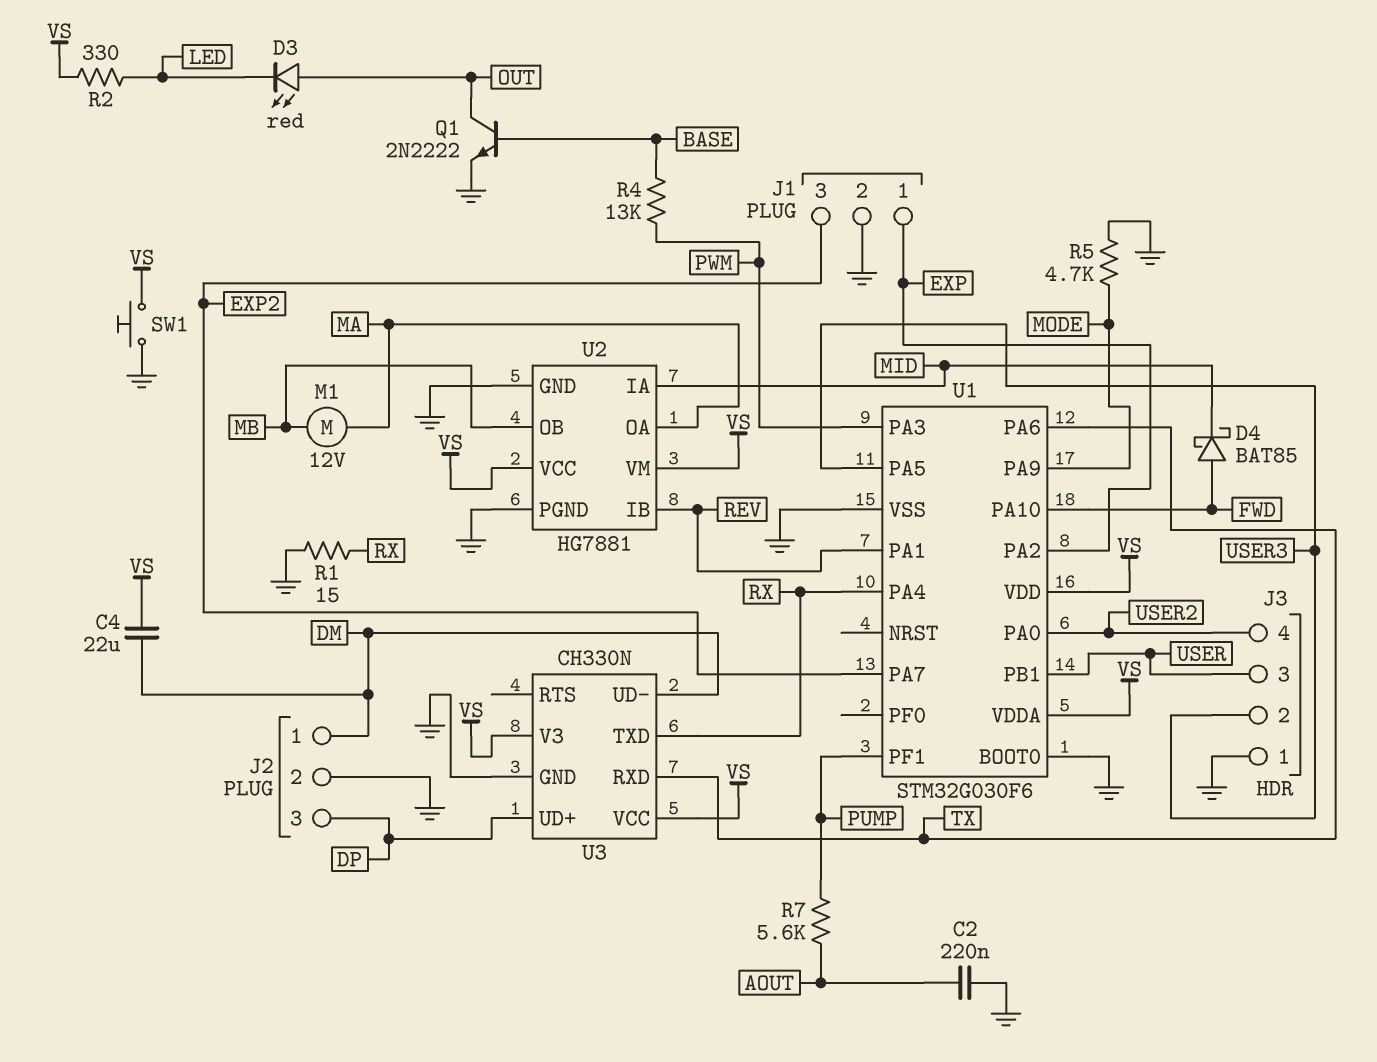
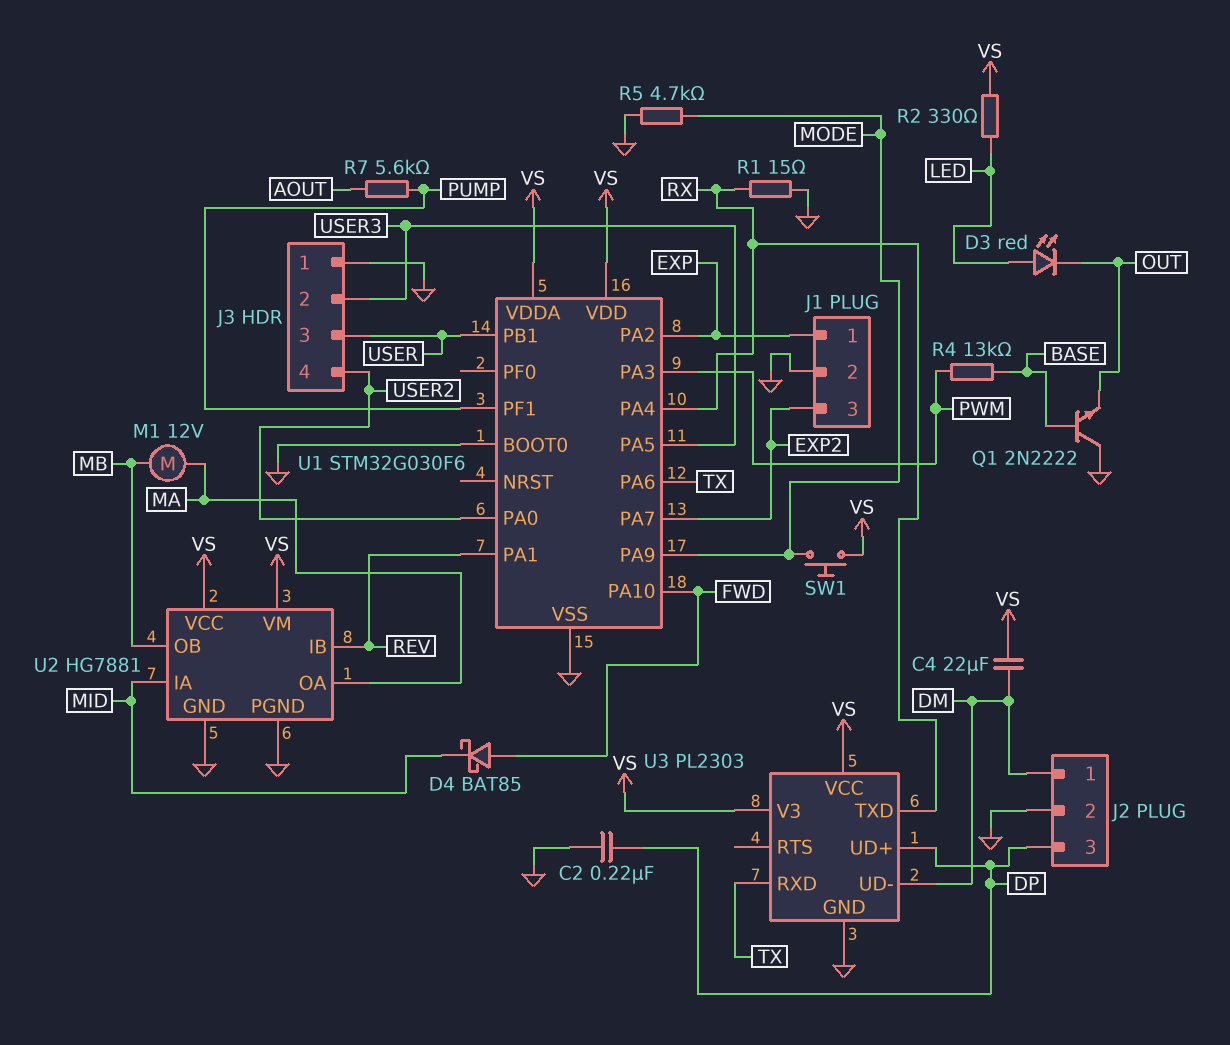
C2: 220nF (AOUT, GND) -> 220nF (DP, GND)
D3: LED red (A OUT, K LED) -> LED red (A LED, K OUT)
Q1: NPN 2N2222 (B BASE, C OUT, E GND) -> NPN 2N2222 (B BASE, C GND, E OUT)
SW1: button (GND, VS) -> button (MODE, VS)
U3: CH330N -> PL2303

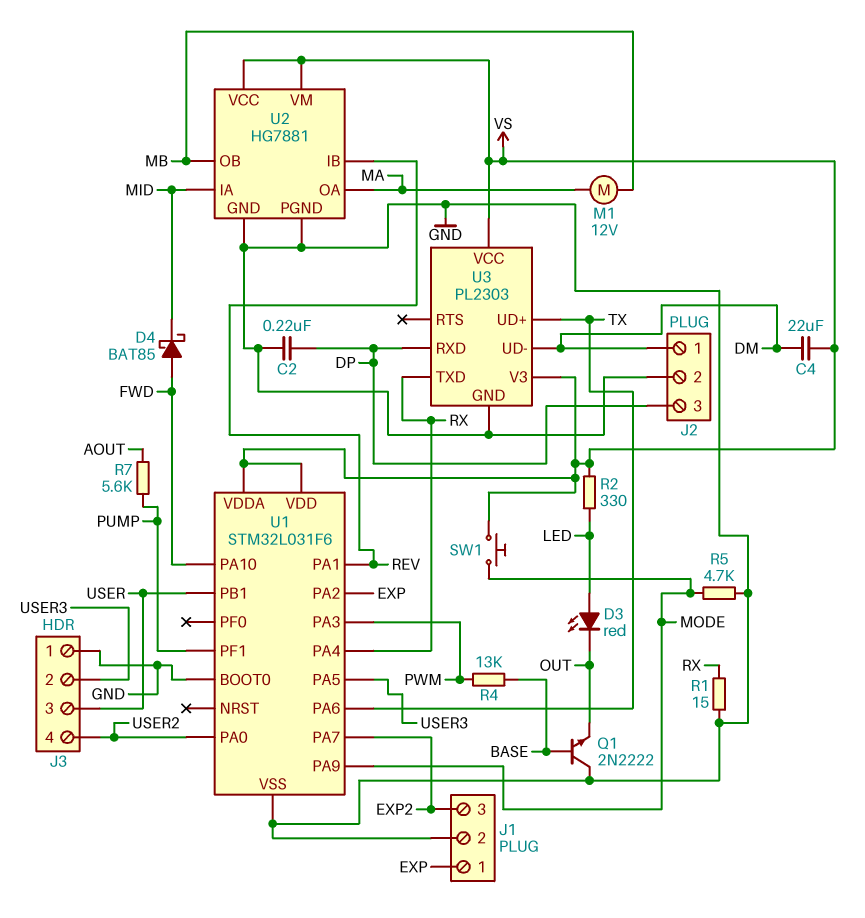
U1: STM32G030F6 -> STM32L031F6
U3 pin RXD: TX -> DP
U3 pin UD+: DP -> TX

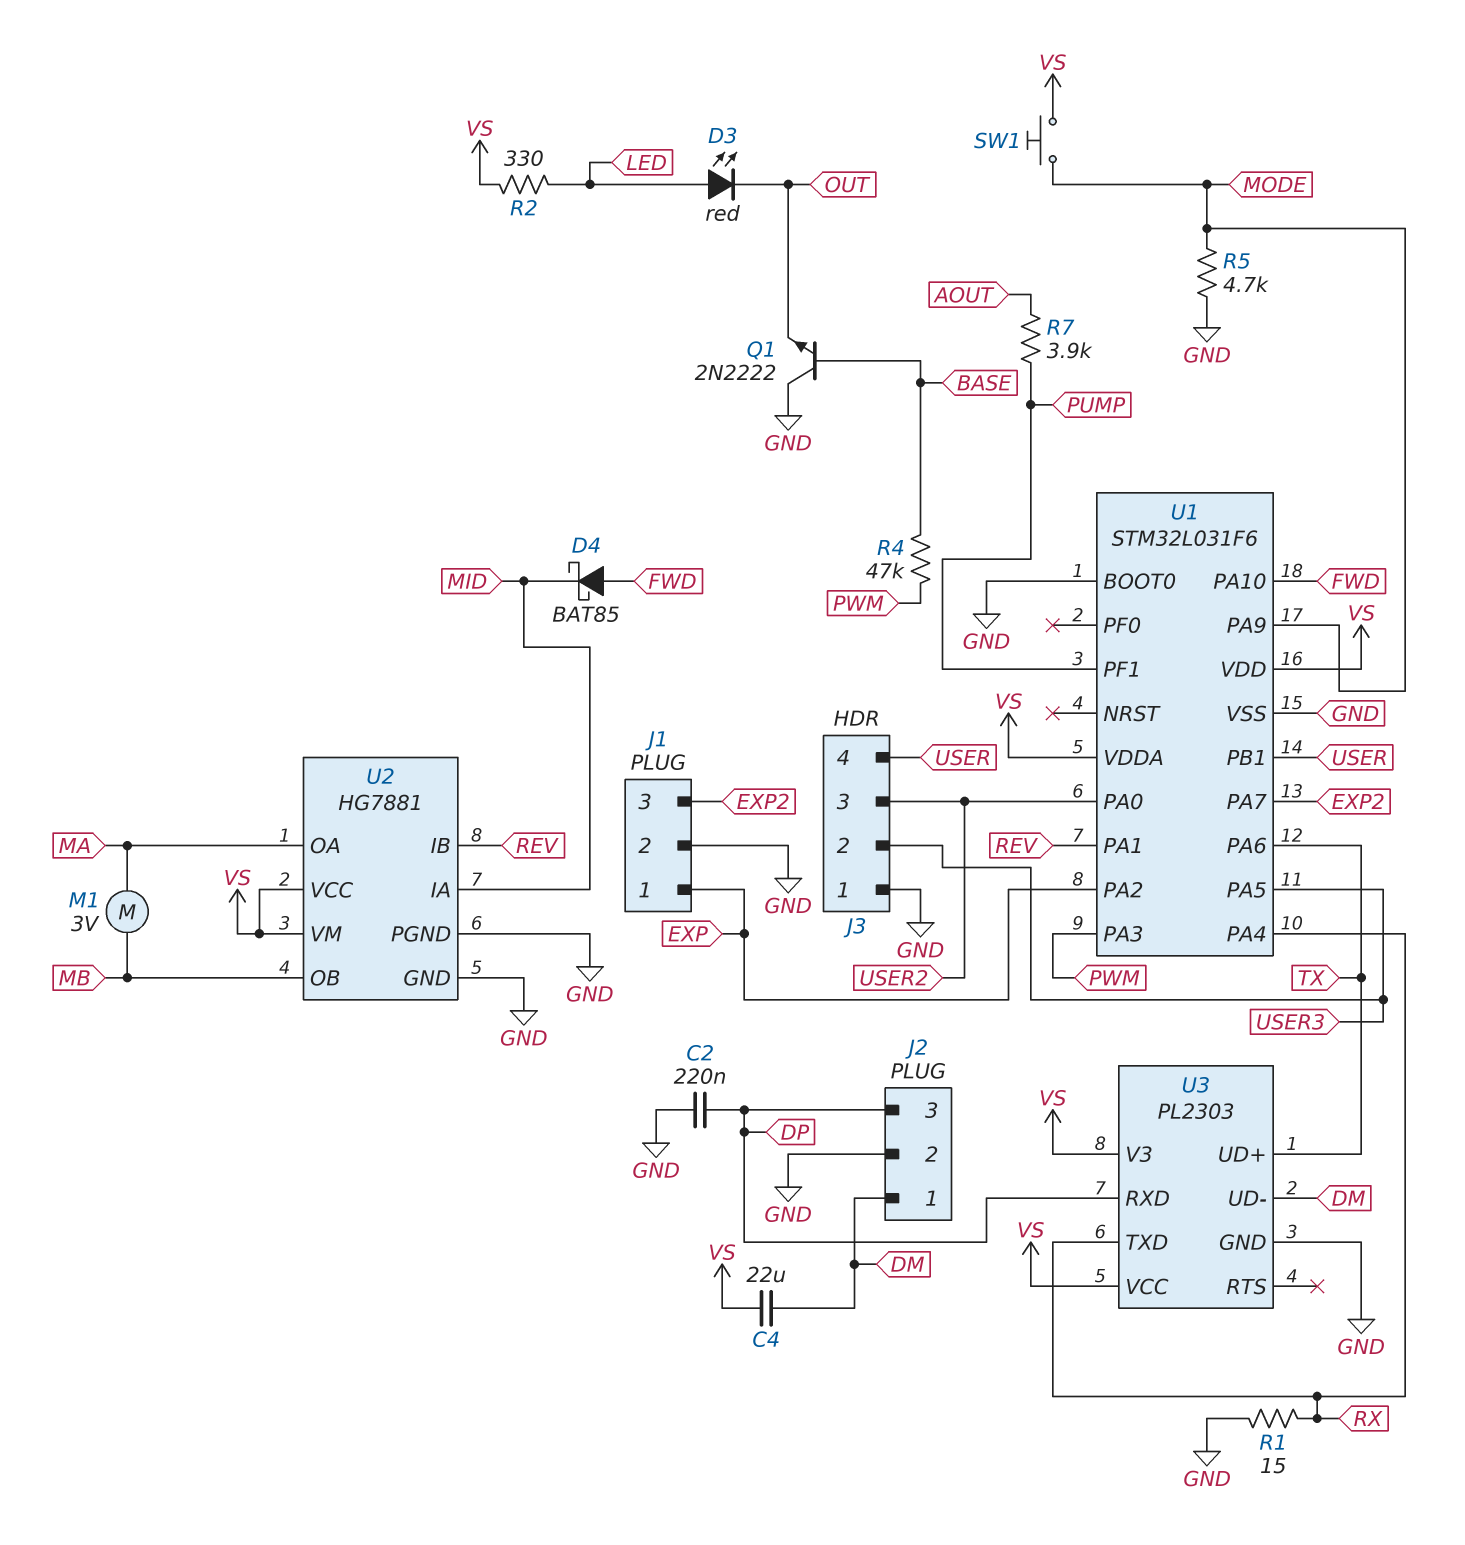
J3 pin 3: USER -> USER2
J3 pin 4: USER2 -> USER
M1: motor 12V (MA, MB) -> motor 3V (MA, MB)
R4: 13k (BASE, PWM) -> 47k (BASE, PWM)
R7: 5.6k (AOUT, PUMP) -> 3.9k (AOUT, PUMP)

